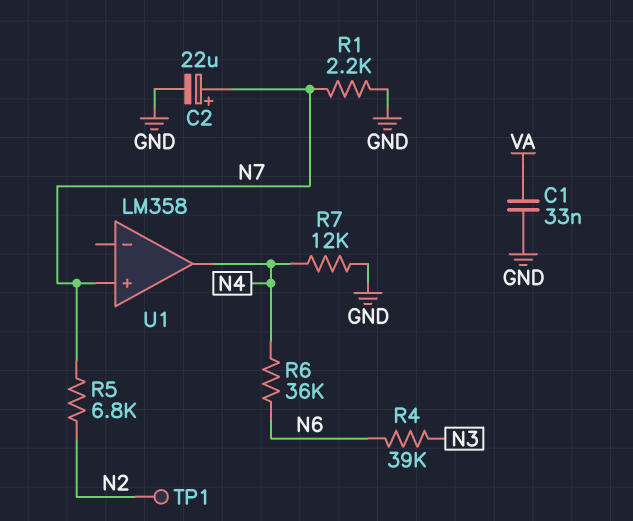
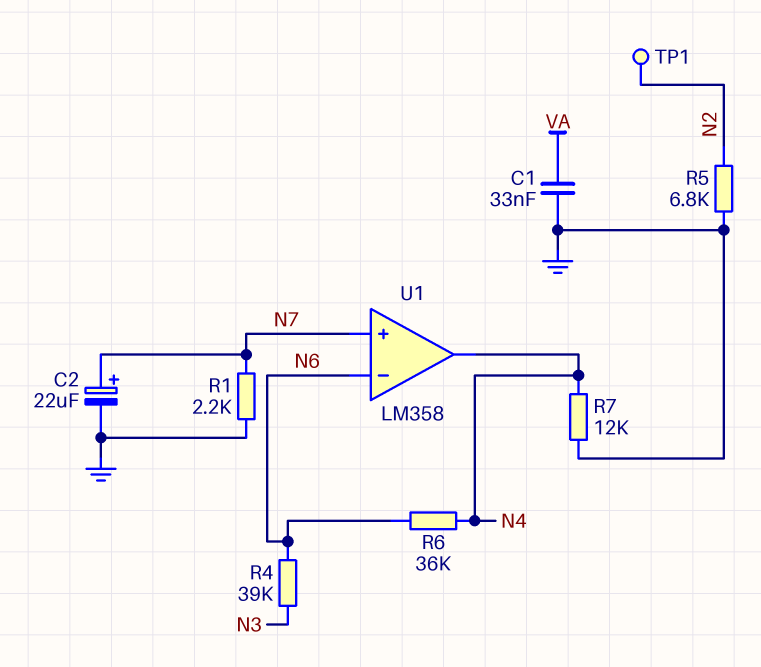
R5: 6.8k (N2, N7) -> 6.8k (GND, N2)
U1 pin in-: none -> N6

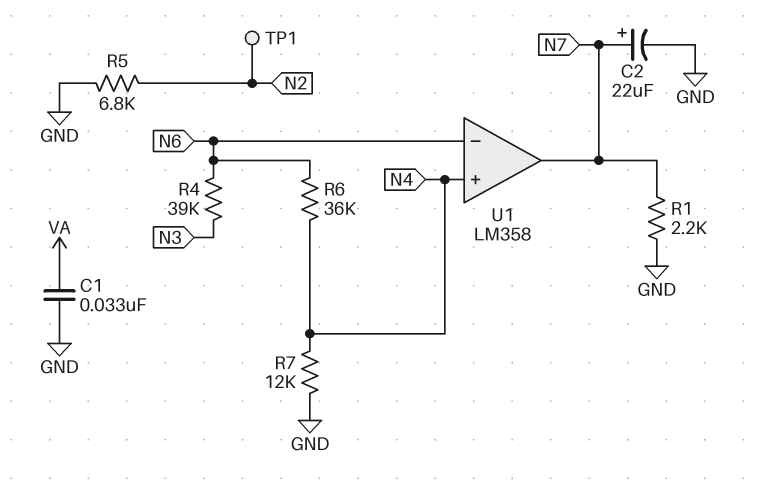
U1 pin in+: N7 -> N4
U1 pin out: N4 -> N7

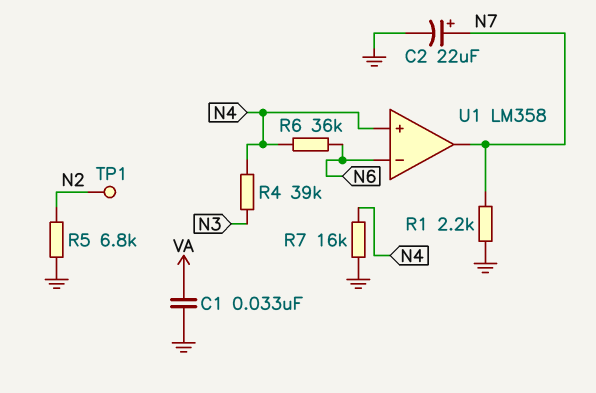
R4: 39k (N3, N6) -> 39k (N3, N4)
R7: 12k (GND, N4) -> 16k (GND, N4)

